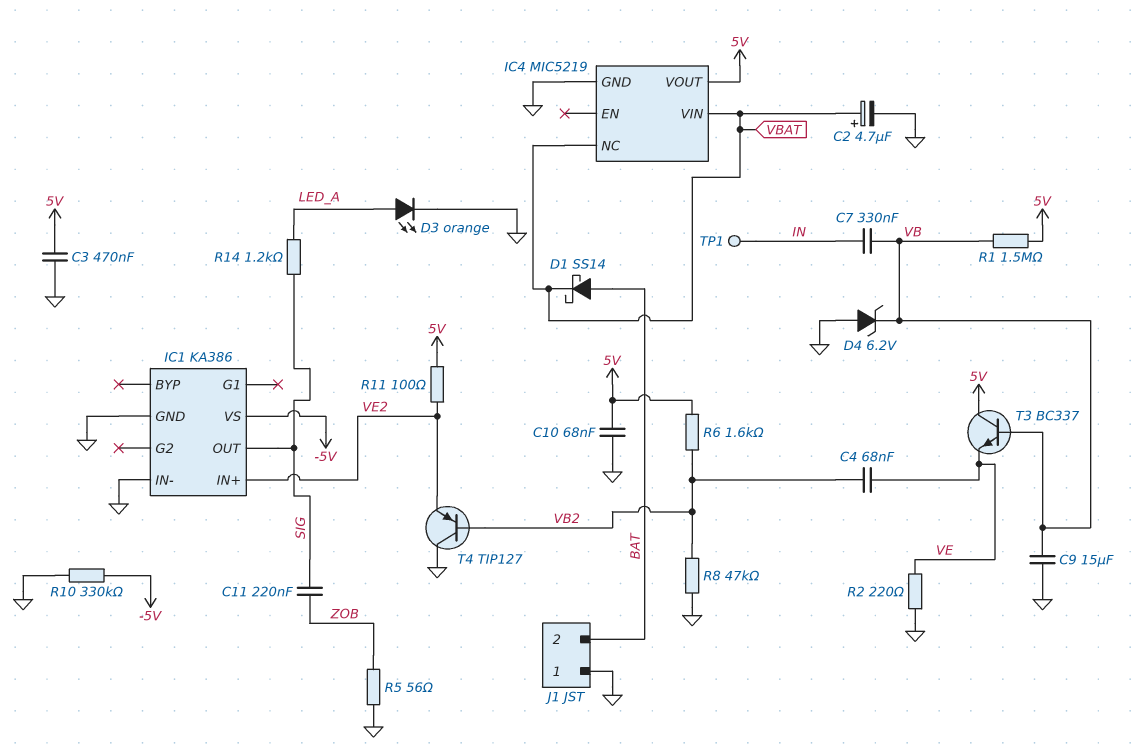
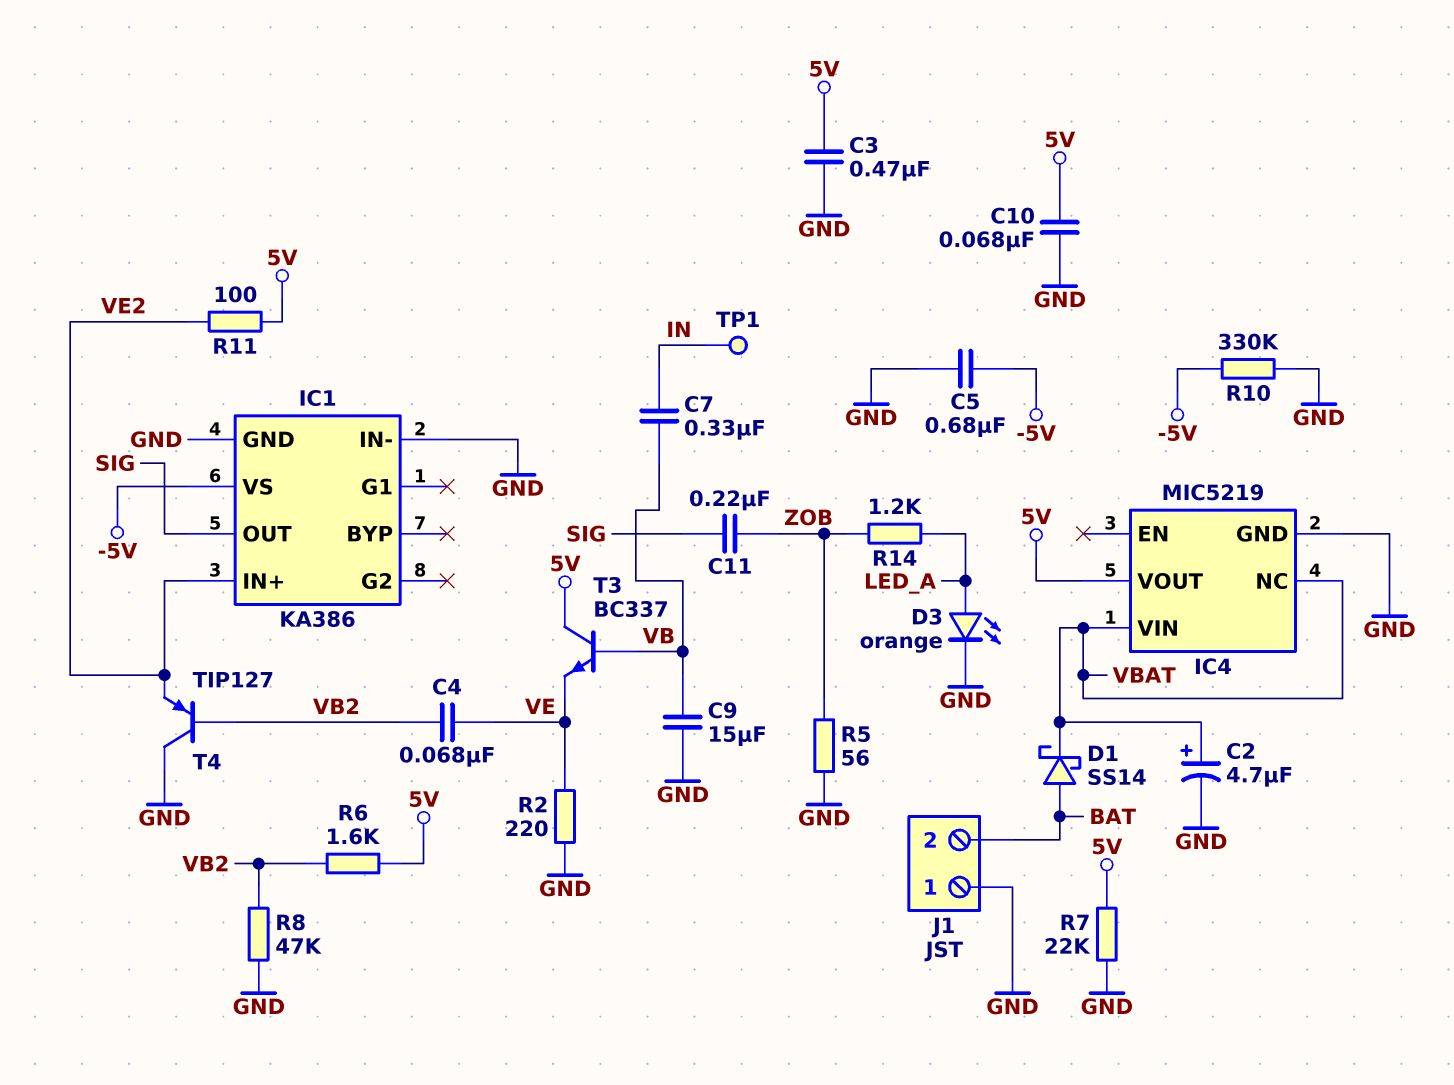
C5: none -> 680nF (-5V, GND)
D4: zener 6.2V (A GND, K VB) -> none
R1: 1.5M (5V, VB) -> none
R7: none -> 22k (5V, GND)
R14: 1.2k (LED_A, SIG) -> 1.2k (LED_A, ZOB)

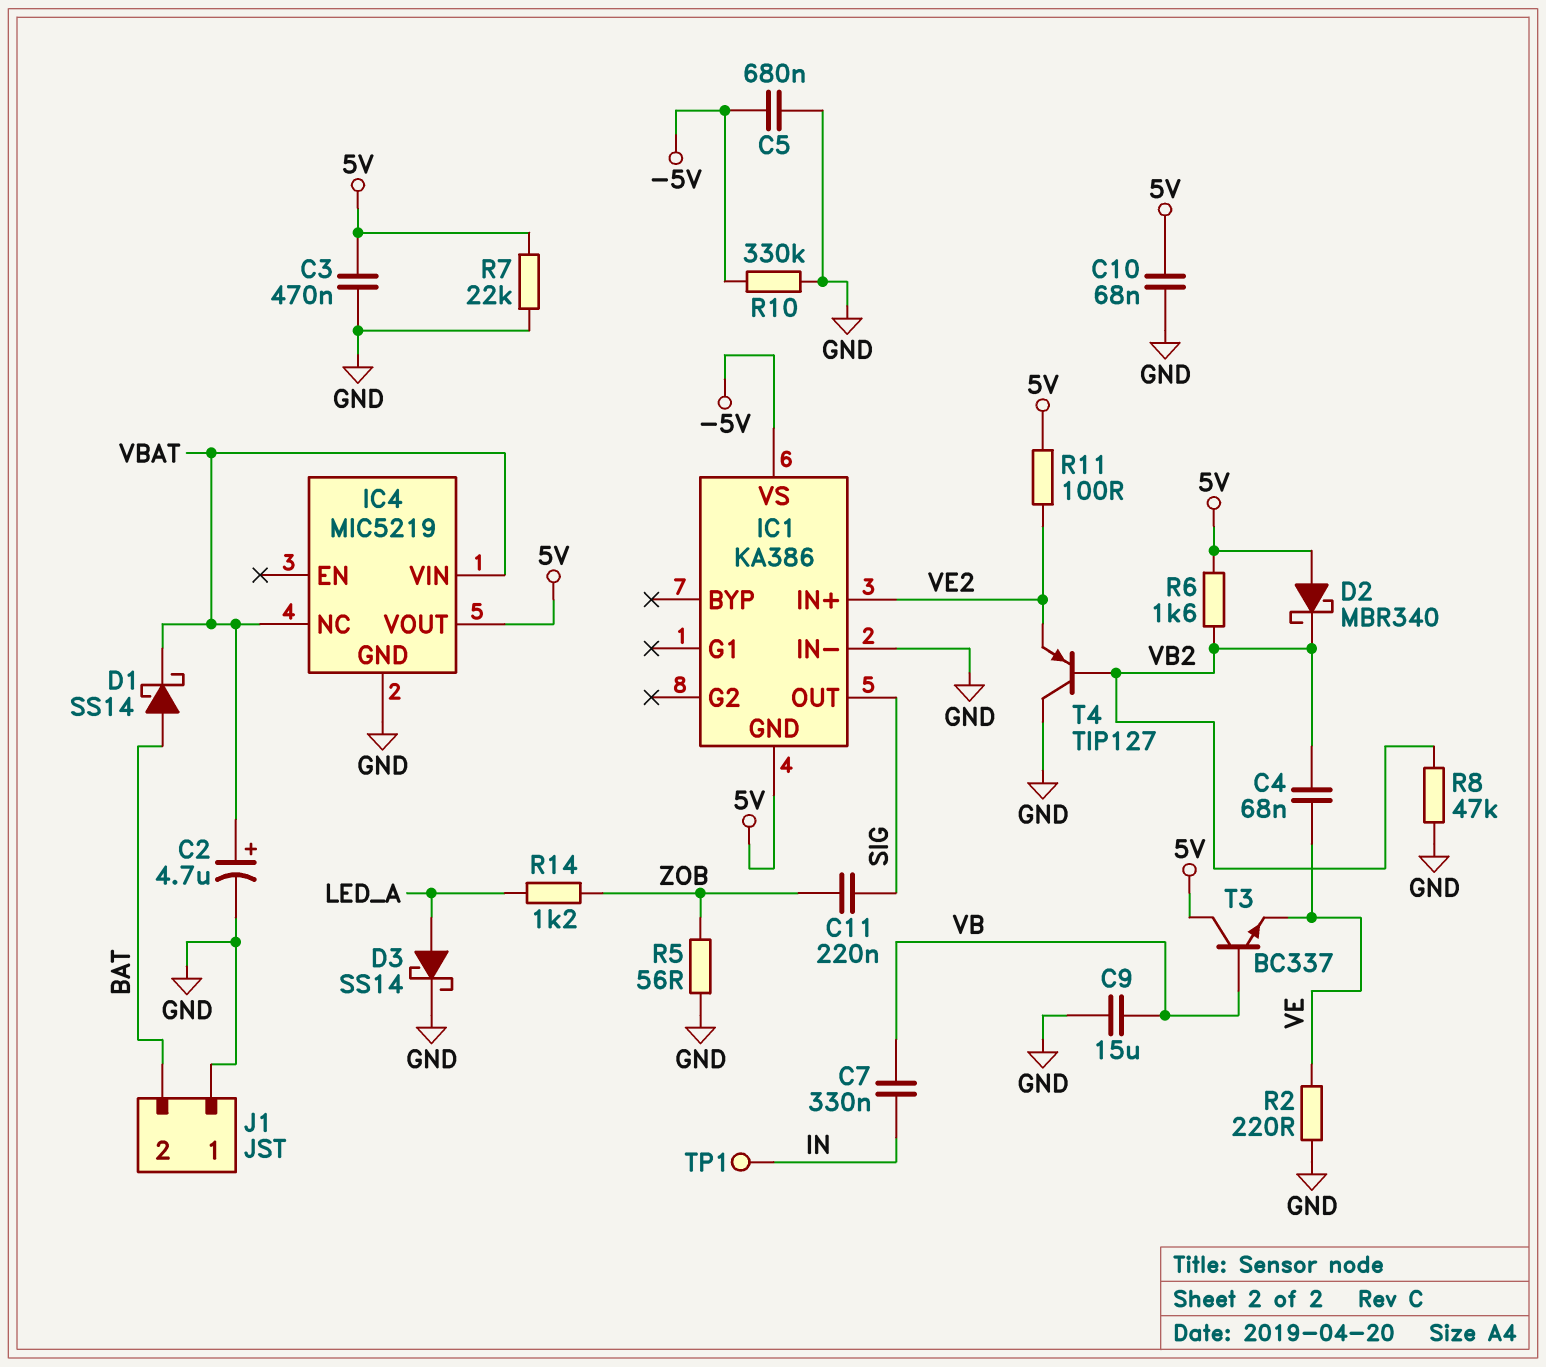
D2: none -> schottky MBR340 (A 5V, K VB2)
D3: LED orange (A LED_A, K GND) -> schottky SS14 (A LED_A, K GND)
IC1 pin GND: GND -> 5V

